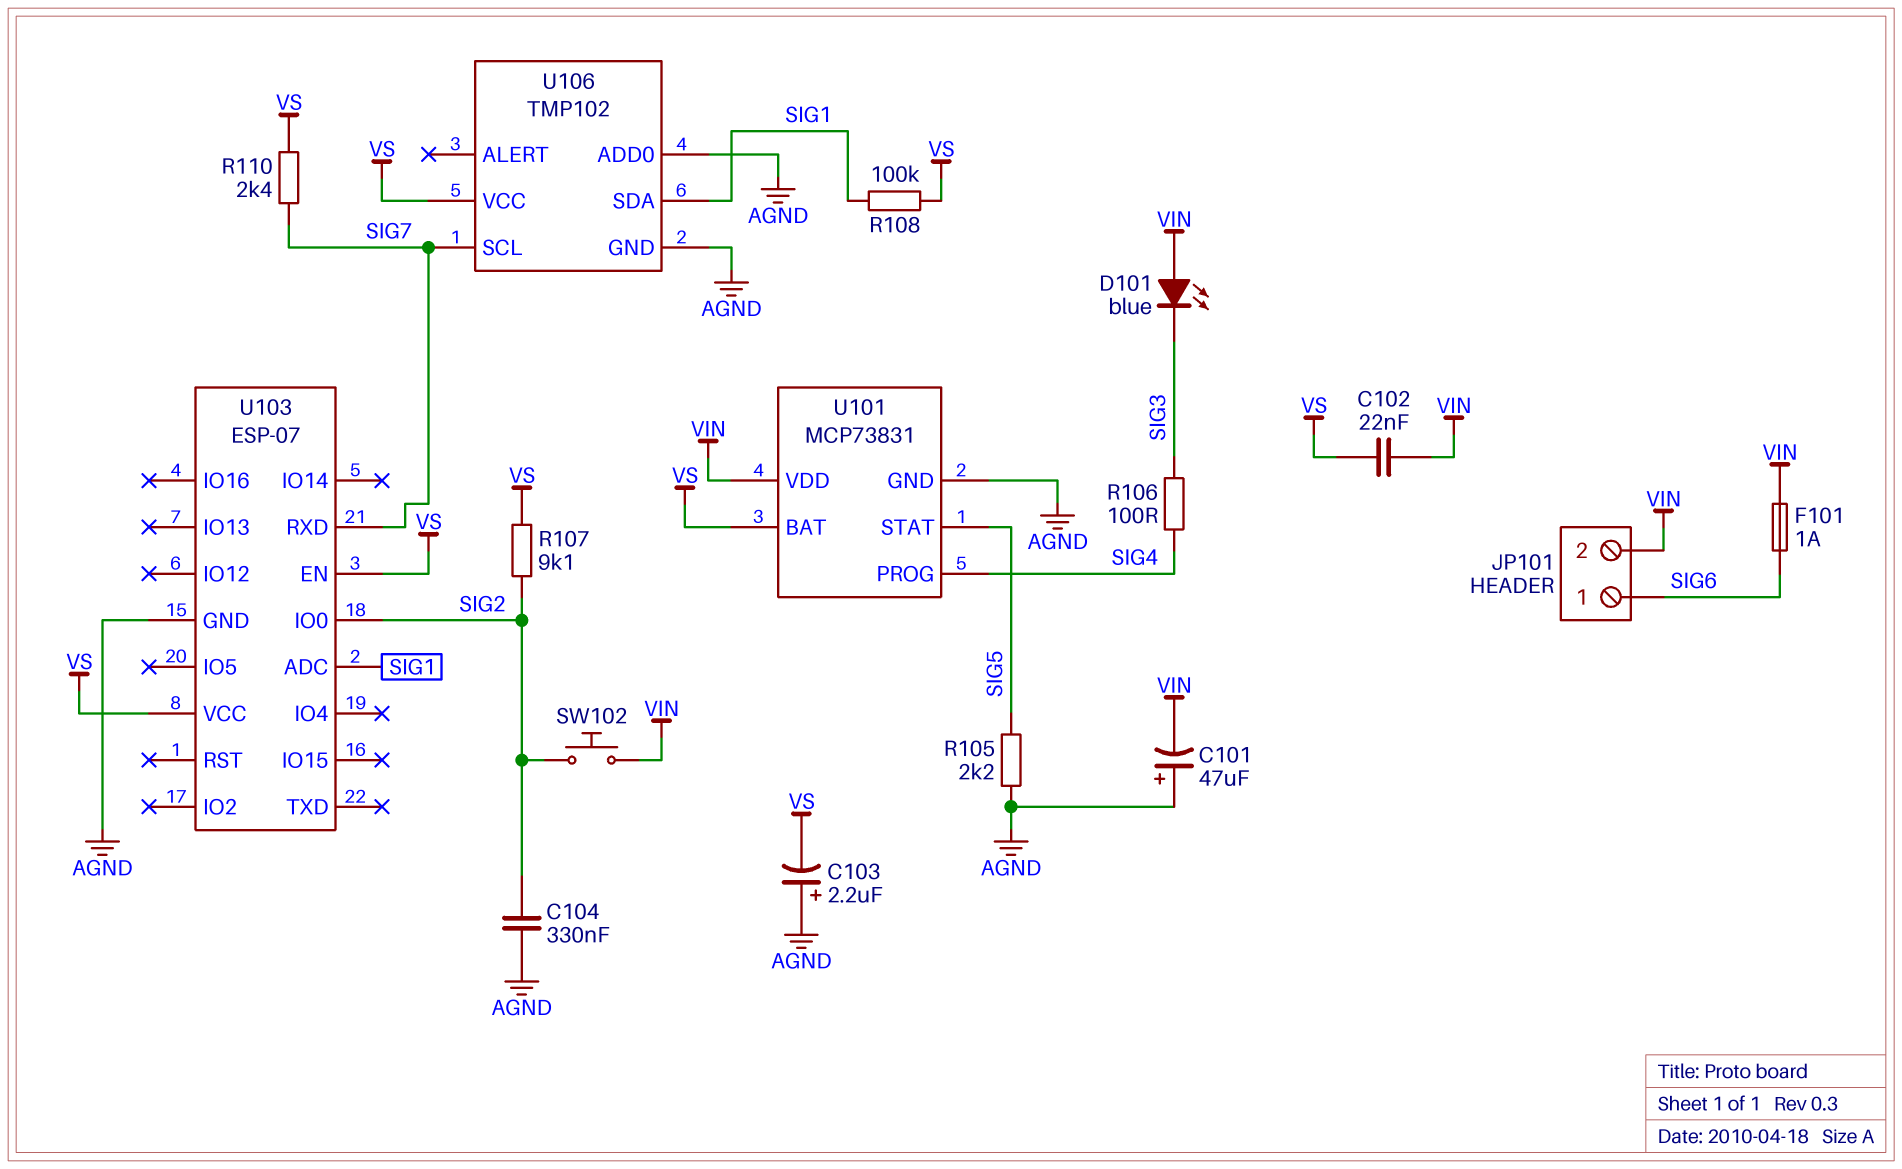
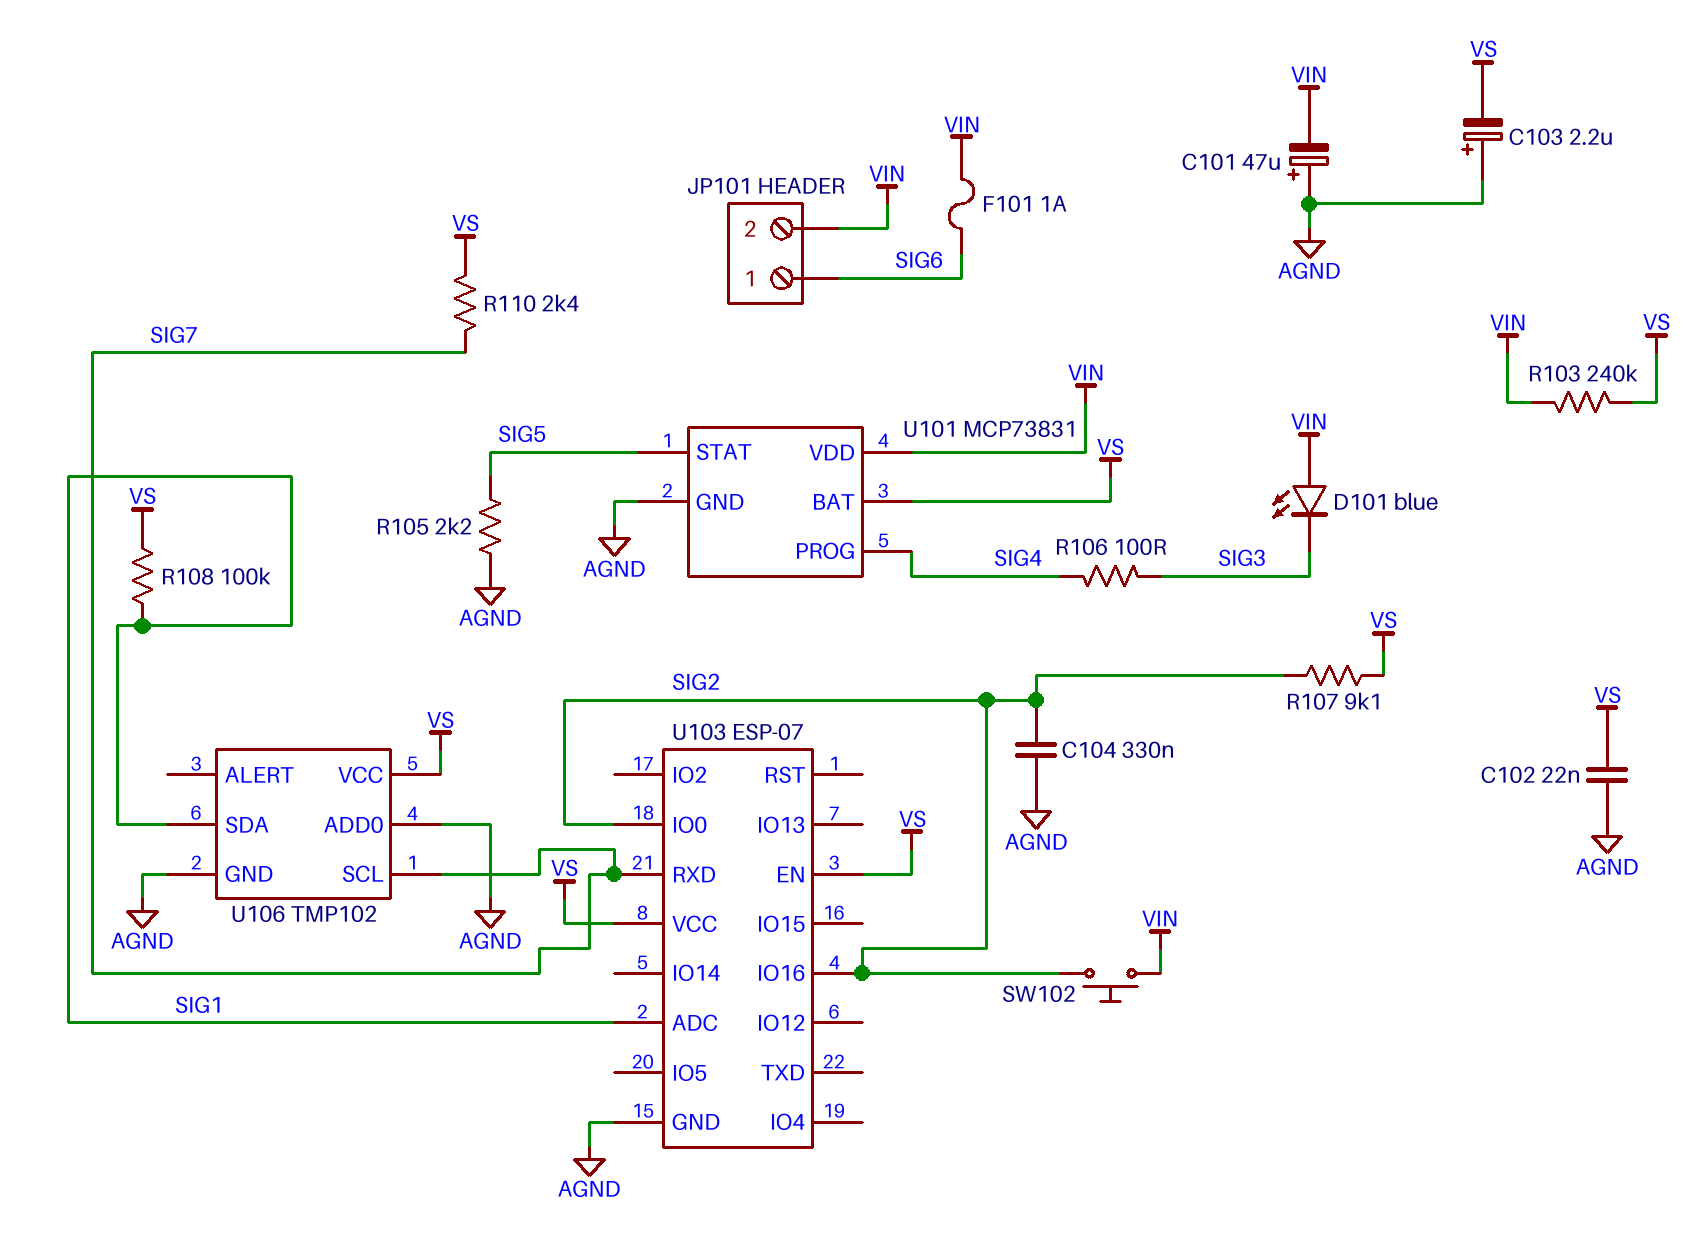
C102: 22nF (VIN, VS) -> 22nF (AGND, VS)
R103: none -> 240k (VIN, VS)
U103 pin IO16: none -> SIG2

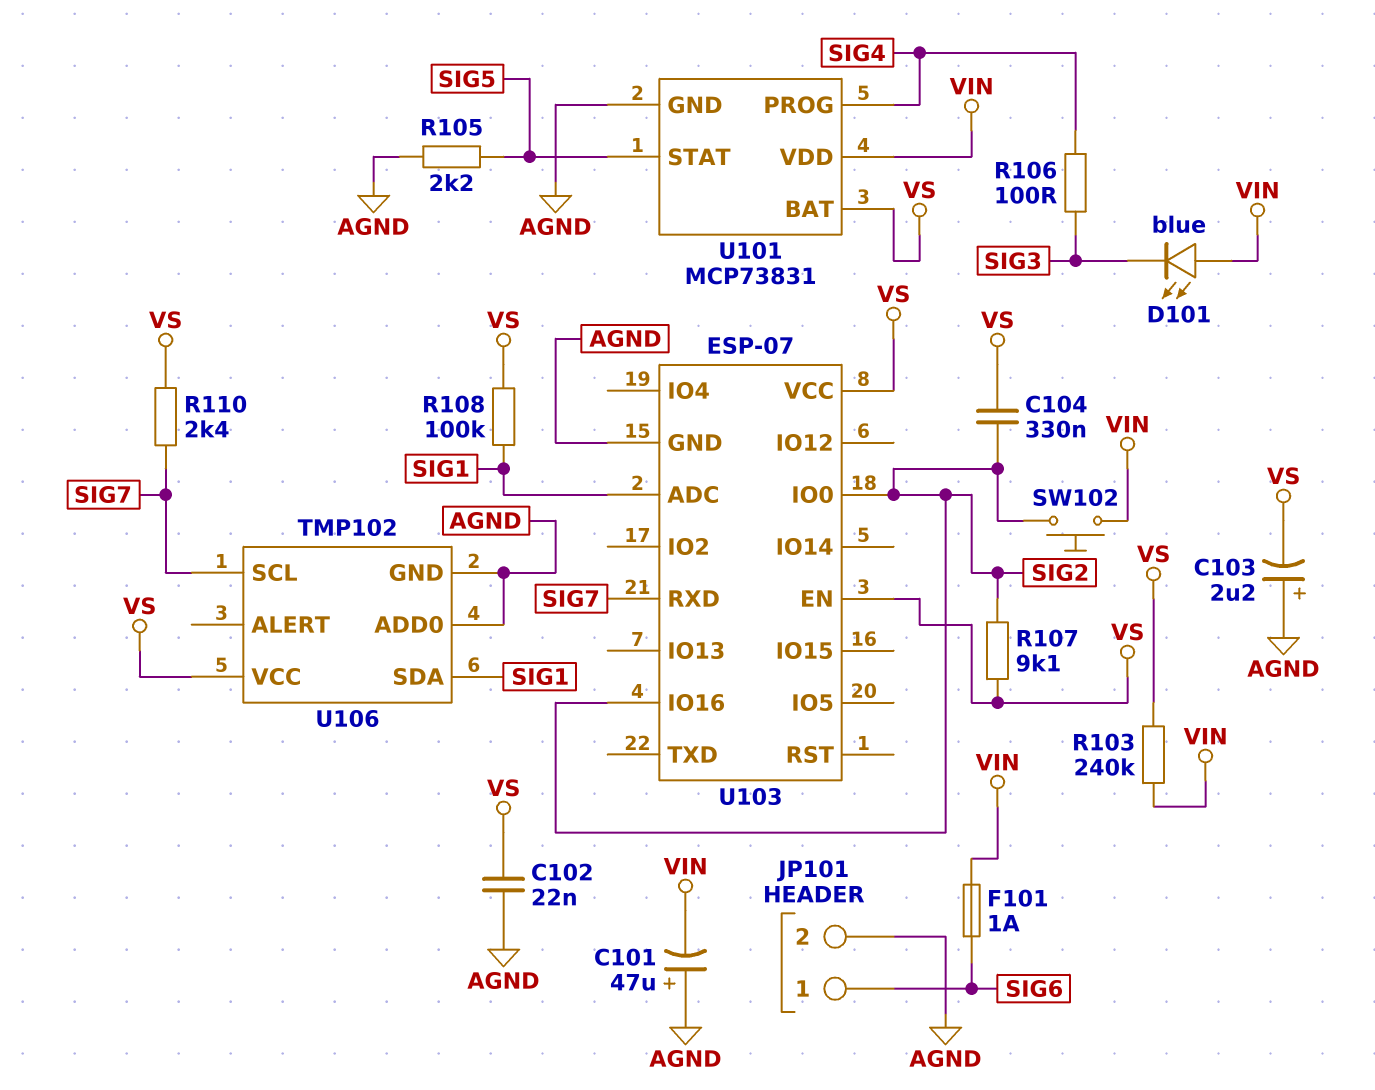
C104: 330nF (AGND, SIG2) -> 330nF (SIG2, VS)
JP101 pin 2: VIN -> AGND

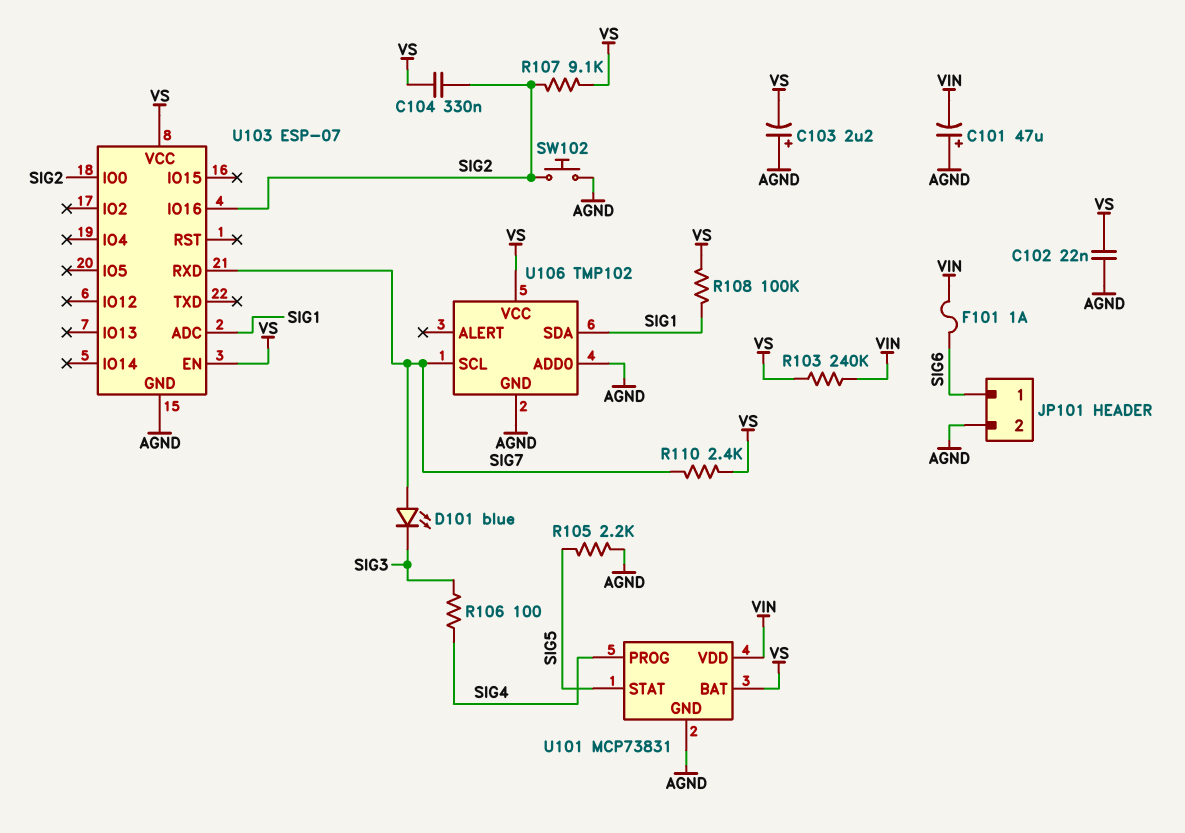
D101: LED blue (A VIN, K SIG3) -> LED blue (A SIG7, K SIG3)
SW102: button (SIG2, VIN) -> button (AGND, SIG2)

